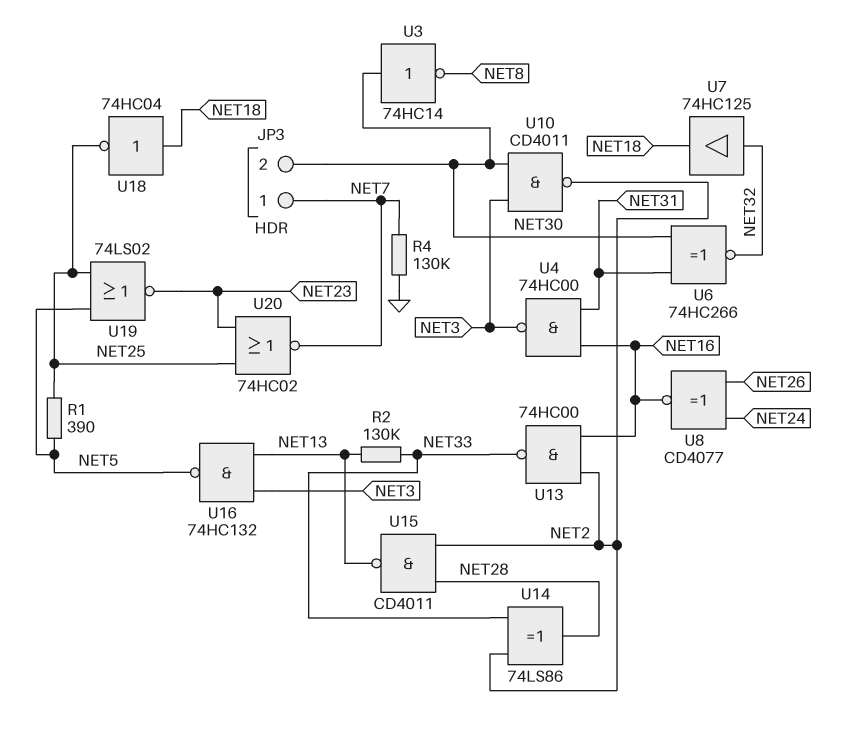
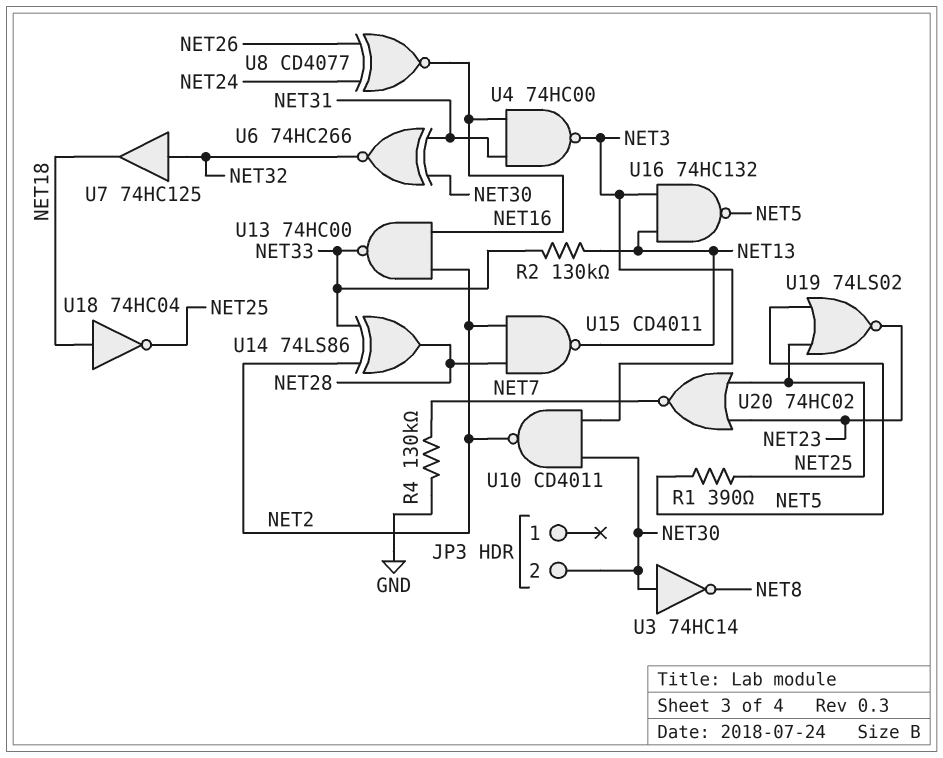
JP3 pin 1: NET7 -> none

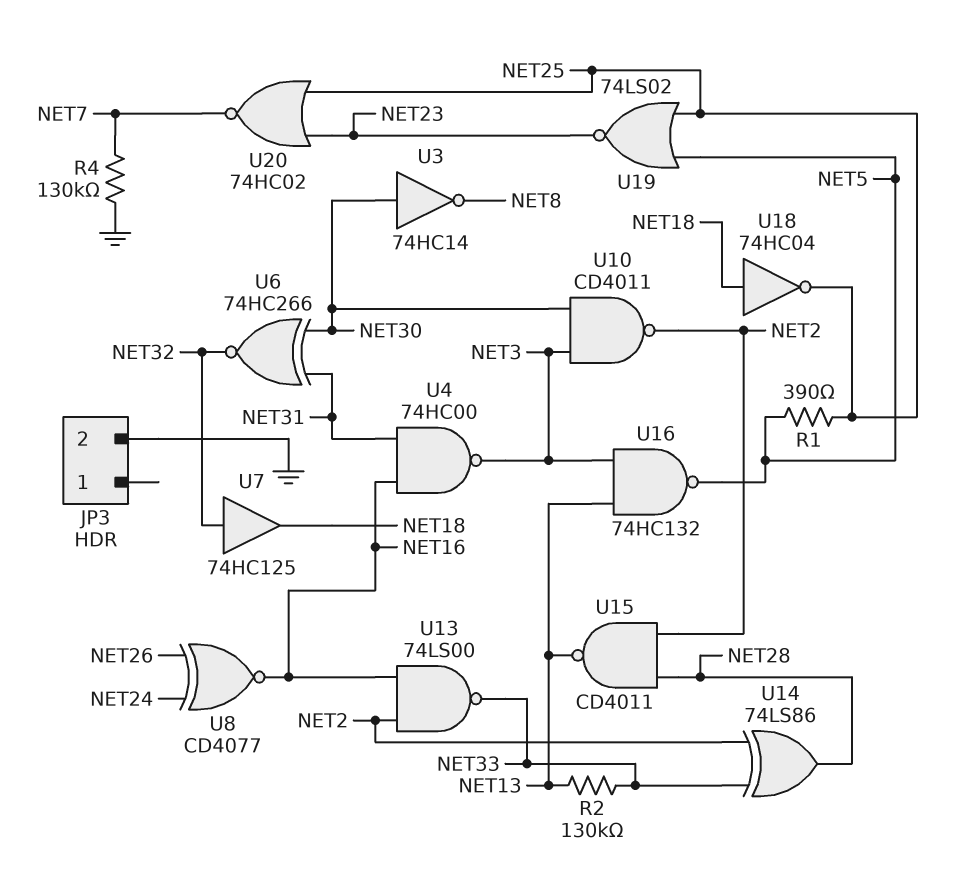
JP3 pin 2: NET30 -> GND
U13: NAND 74HC00 (in NET2, in NET16, out NET33) -> NAND 74LS00 (in NET2, in NET16, out NET33)

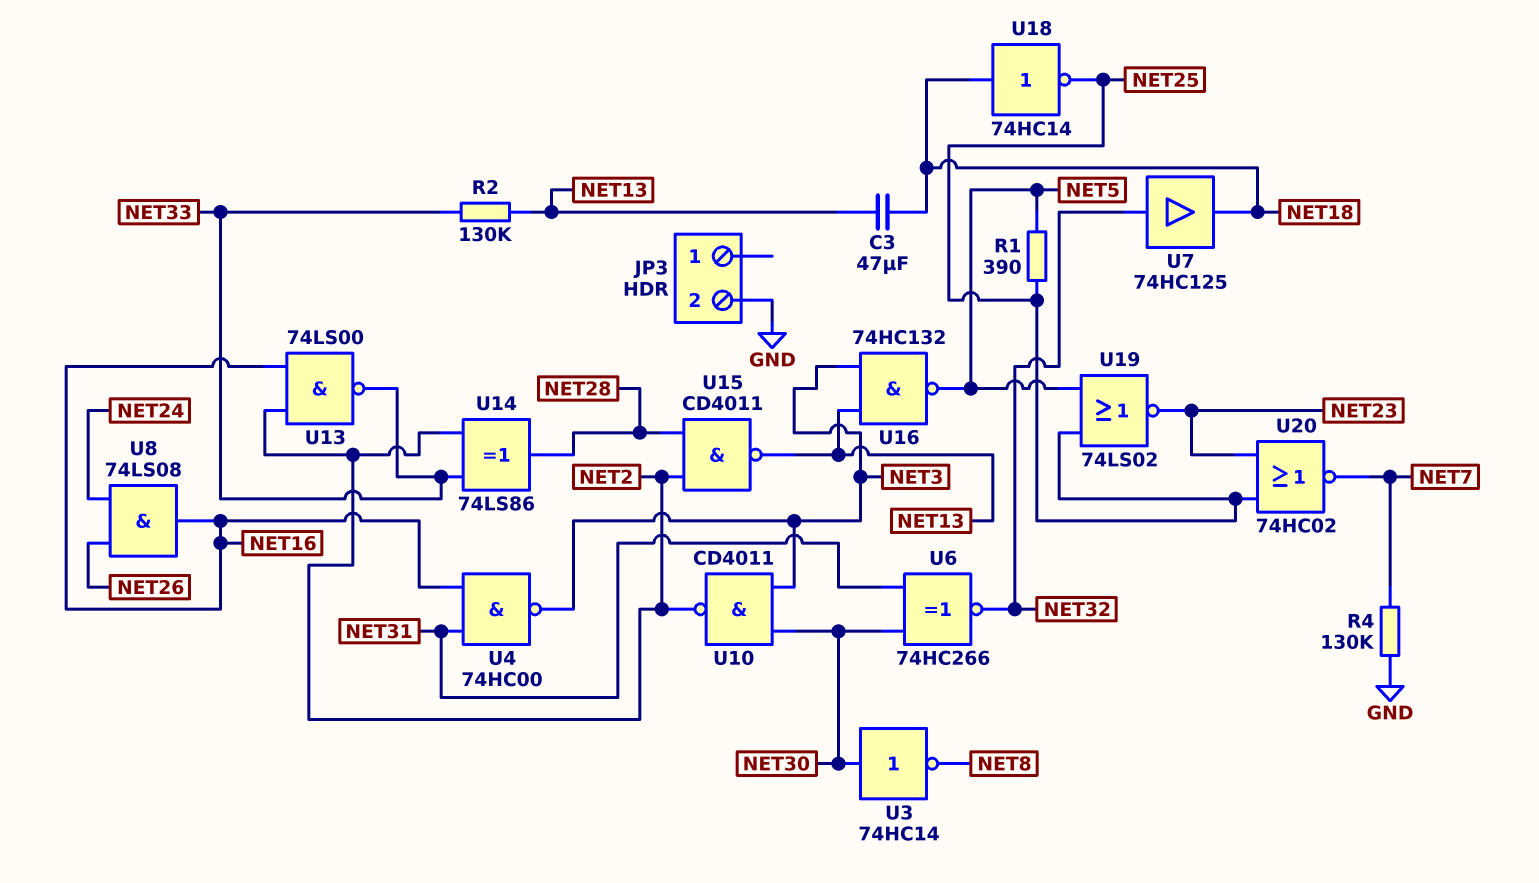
C3: none -> 47uF (NET13, NET18)
U8: XNOR CD4077 (in NET24, in NET26, out NET16) -> AND 74LS08 (in NET24, in NET26, out NET16)
U18: NOT 74HC04 (in NET18, out NET25) -> NOT 74HC14 (in NET18, out NET25)

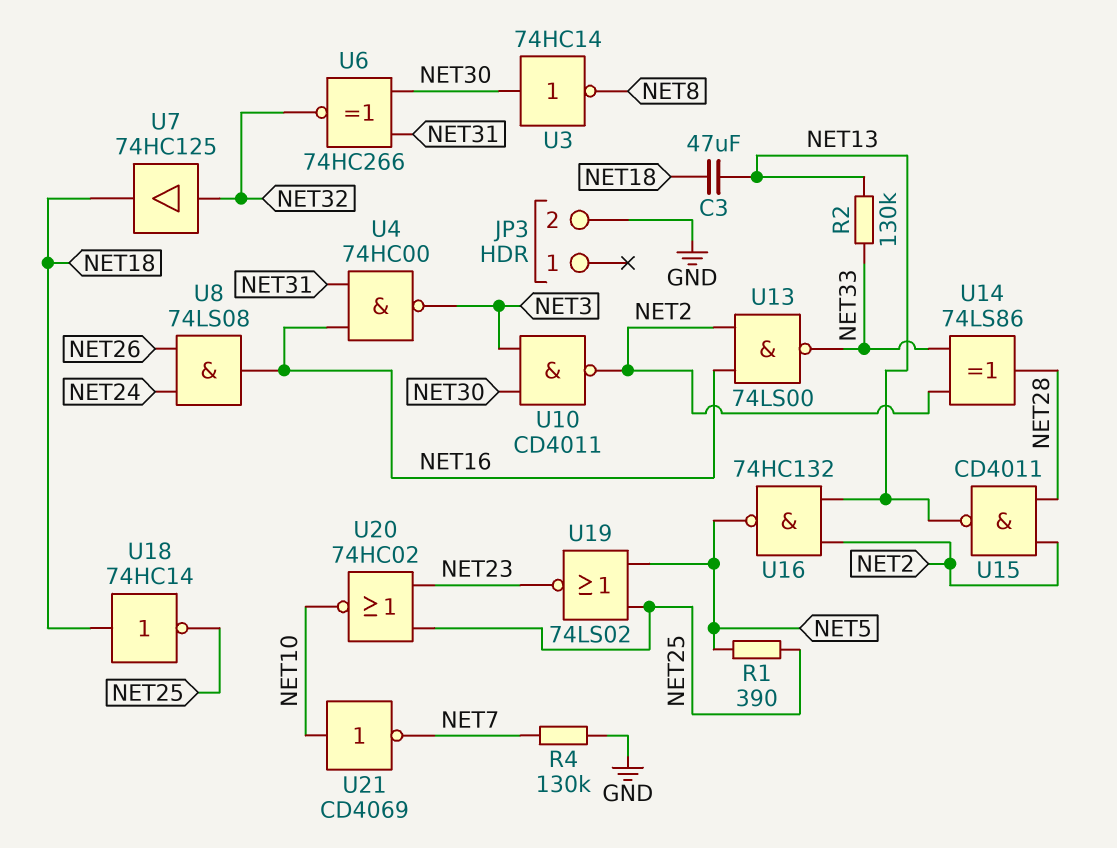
U16: NAND 74HC132 (in NET3, in NET13, out NET5) -> NAND 74HC132 (in NET2, in NET13, out NET5)
U20: NOR 74HC02 (in NET23, in NET25, out NET7) -> NOR 74HC02 (in NET23, in NET25, out NET10)
U21: none -> NOT CD4069 (in NET10, out NET7)

